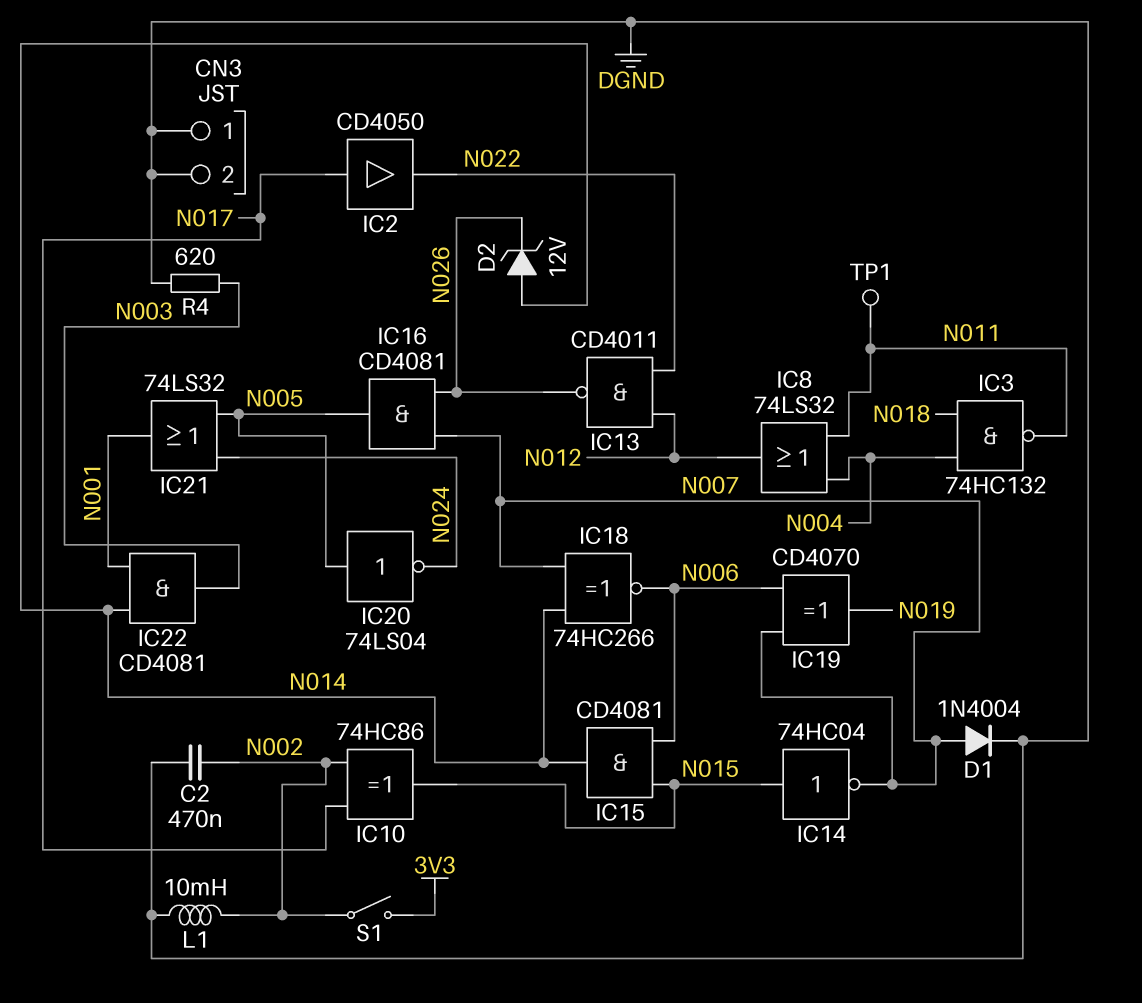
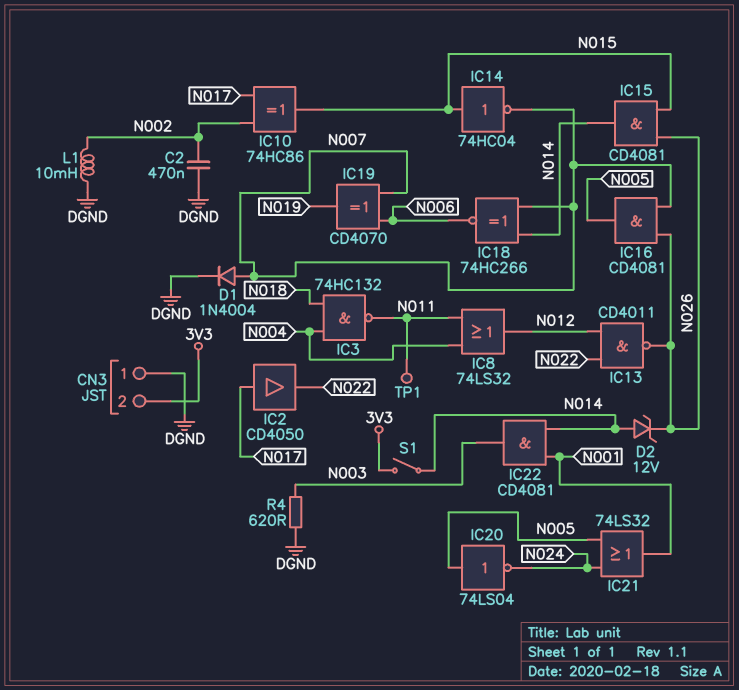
CN3 pin 2: DGND -> 3V3
IC15: AND CD4081 (in N006, in N015, out N014) -> AND CD4081 (in N015, in N026, out N014)
S1: switch (3V3, N002) -> switch (3V3, N014)

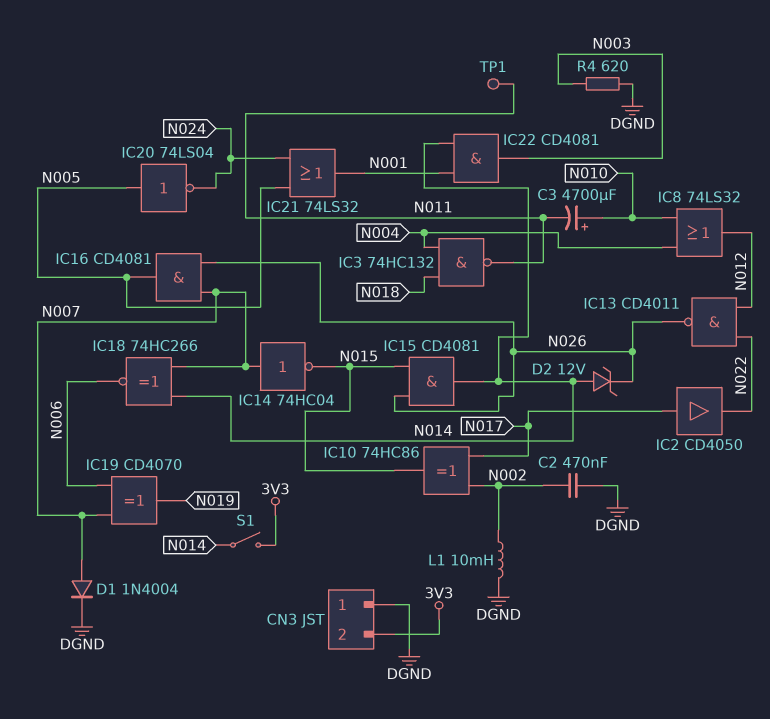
C3: none -> 4700uF (plus N010, minus N011)
IC8: OR 74LS32 (in N004, in N011, out N012) -> OR 74LS32 (in N004, in N010, out N012)
IC14: NOT 74HC04 (in N015, out N007) -> NOT 74HC04 (in N007, out N015)

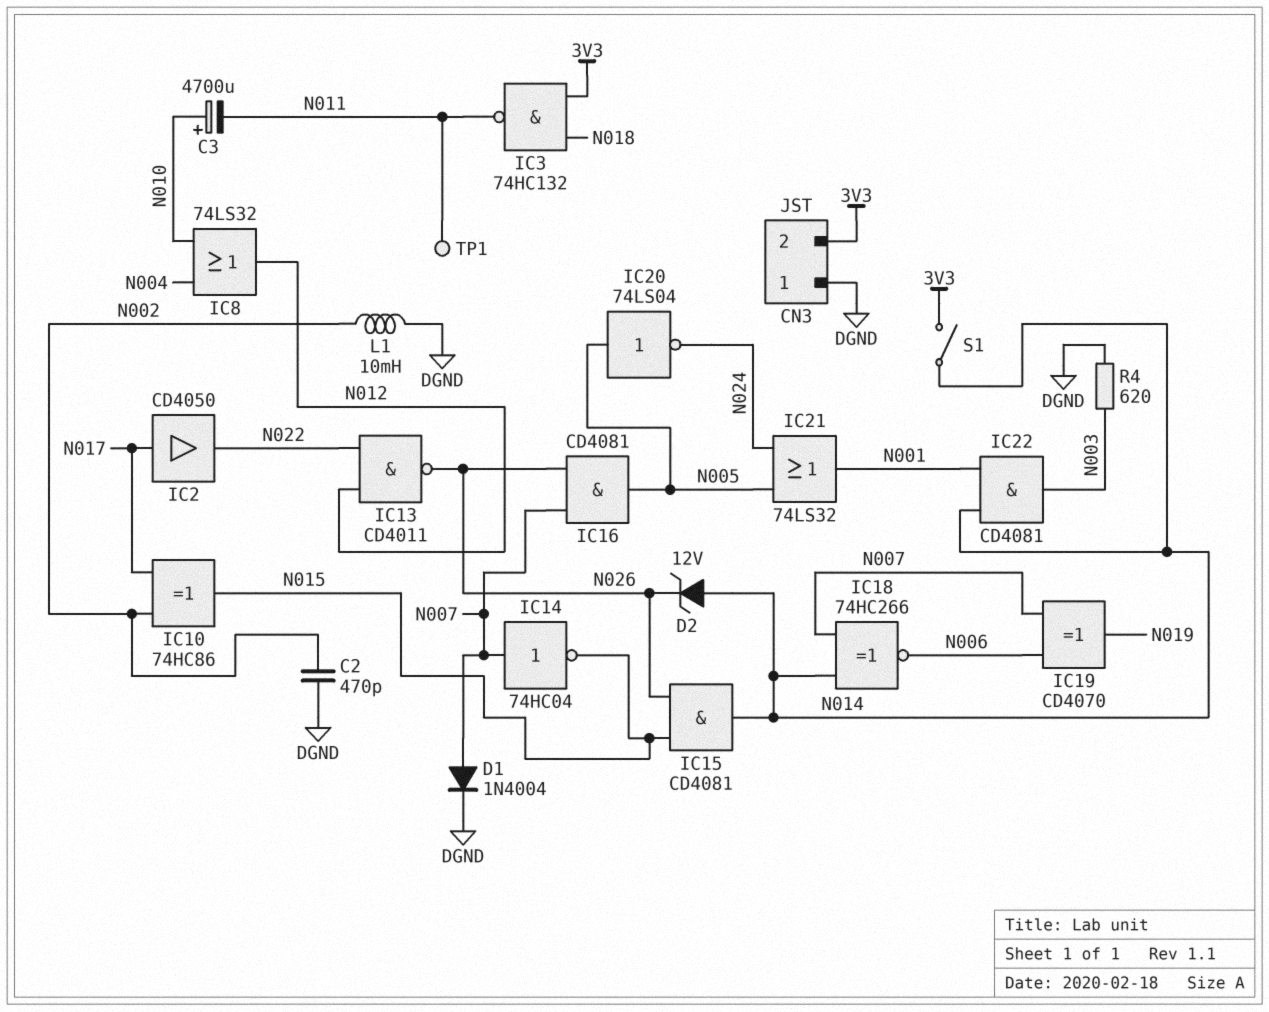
C2: 470nF (DGND, N002) -> 470pF (DGND, N002)
IC3: NAND 74HC132 (in N004, in N018, out N011) -> NAND 74HC132 (in 3V3, in N018, out N011)

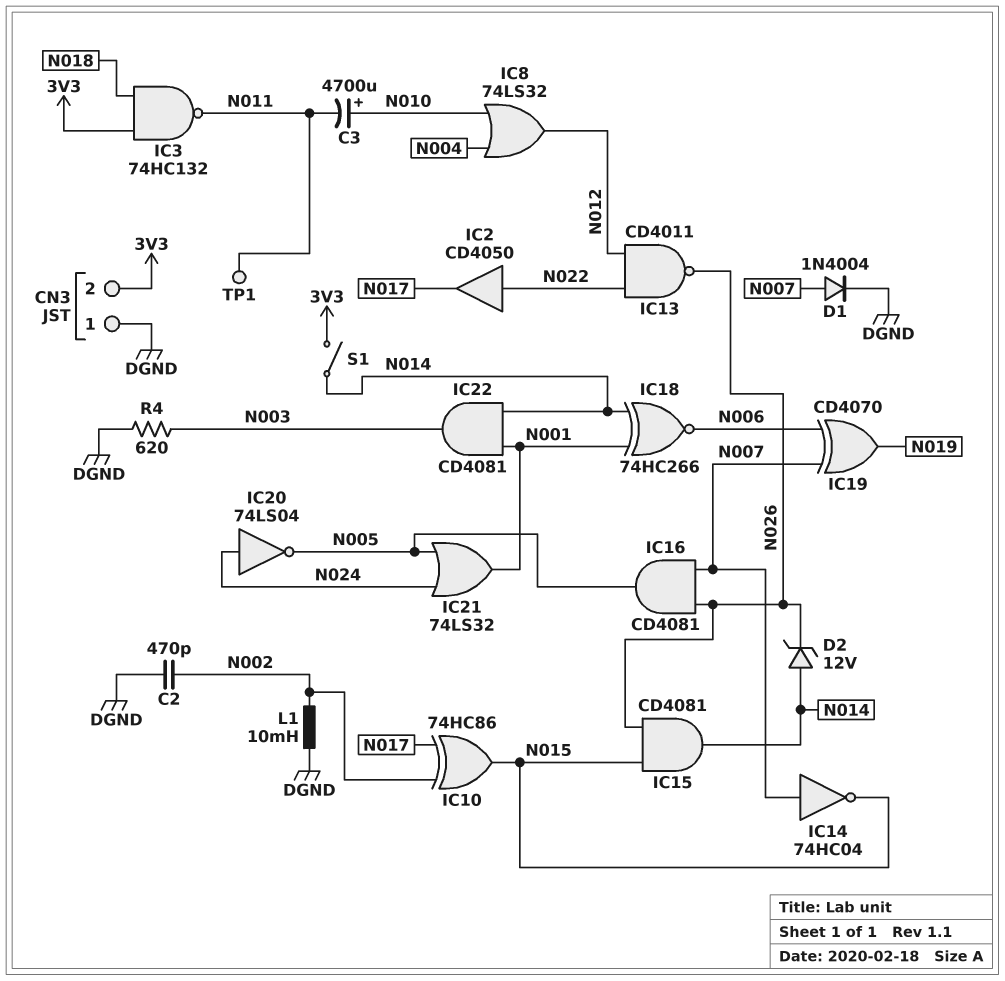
IC2: buffer CD4050 (in N017, out N022) -> buffer CD4050 (in N022, out N017)
IC18: XNOR 74HC266 (in N007, in N014, out N006) -> XNOR 74HC266 (in N001, in N014, out N006)
IC20: NOT 74LS04 (in N005, out N024) -> NOT 74LS04 (in N024, out N005)

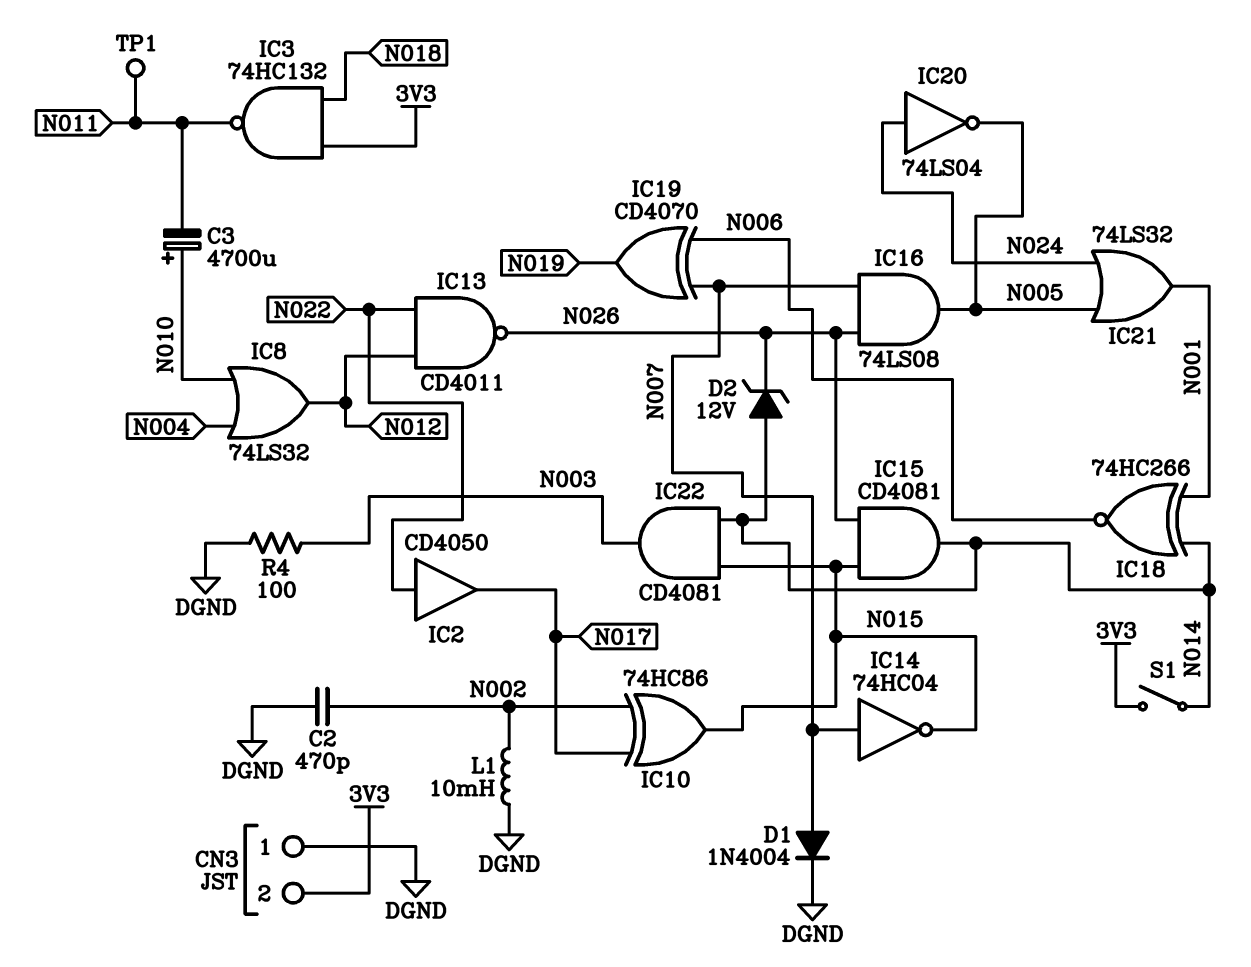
IC16: AND CD4081 (in N007, in N026, out N005) -> AND 74LS08 (in N007, in N026, out N005)
IC22: AND CD4081 (in N001, in N014, out N003) -> AND CD4081 (in N014, in N015, out N003)
R4: 620 (DGND, N003) -> 100 (DGND, N003)

